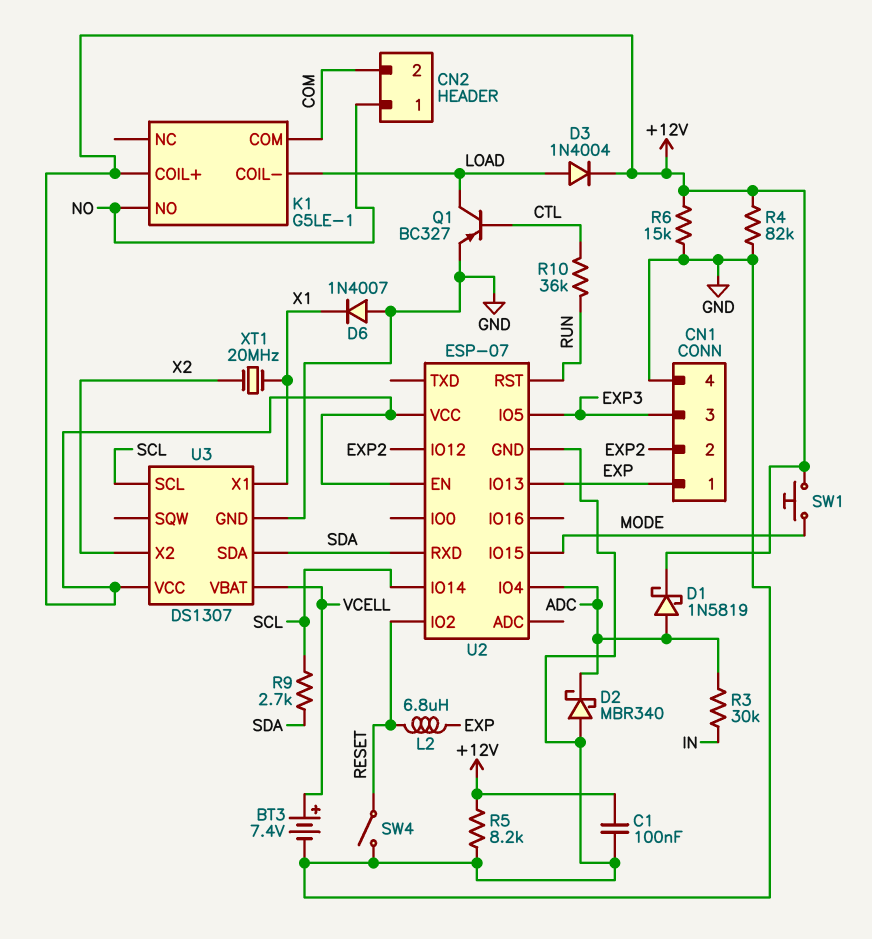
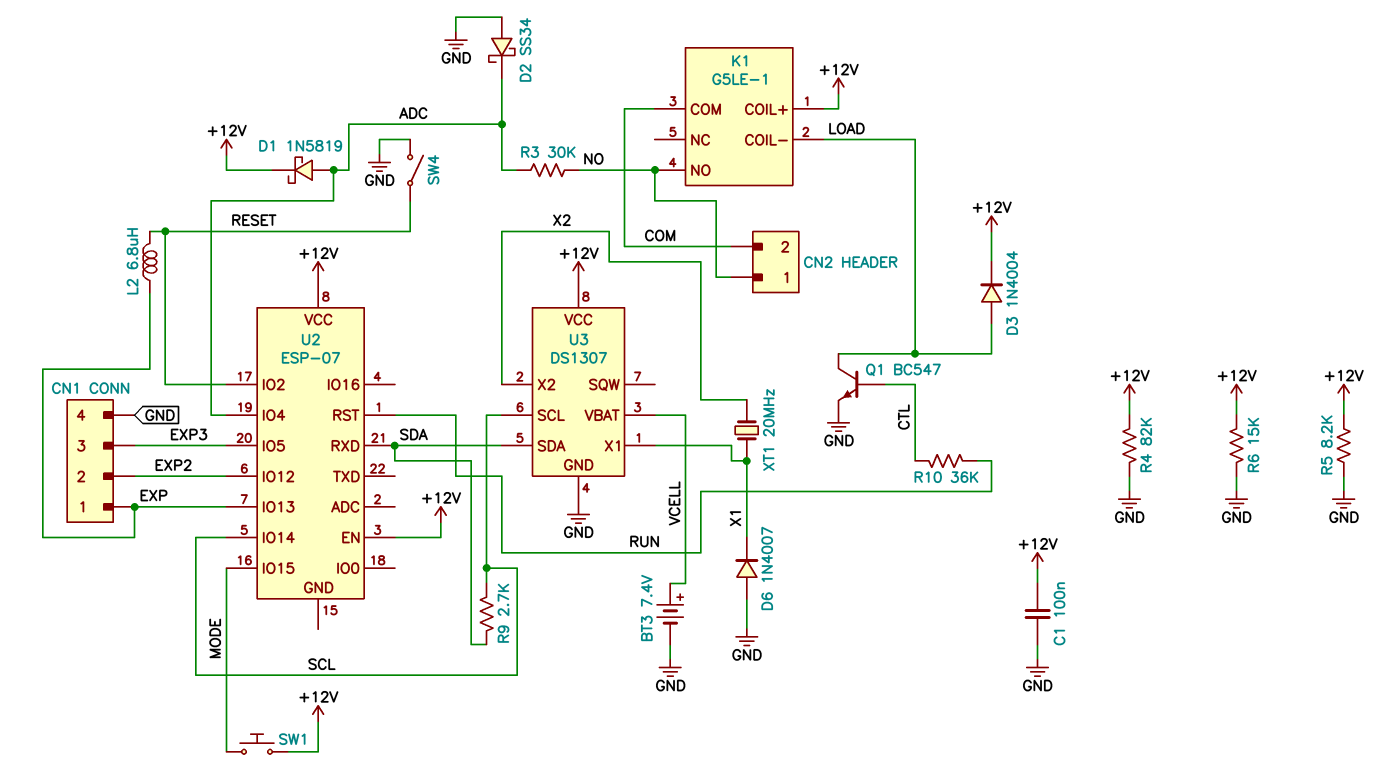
D2: schottky MBR340 (A GND, K ADC) -> schottky SS34 (A GND, K ADC)
Q1: PNP BC327 (B CTL, C LOAD, E GND) -> NPN BC547 (B CTL, C LOAD, E GND)
R3: 30k (ADC, IN) -> 30k (ADC, NO)
U2 pin GND: GND -> none

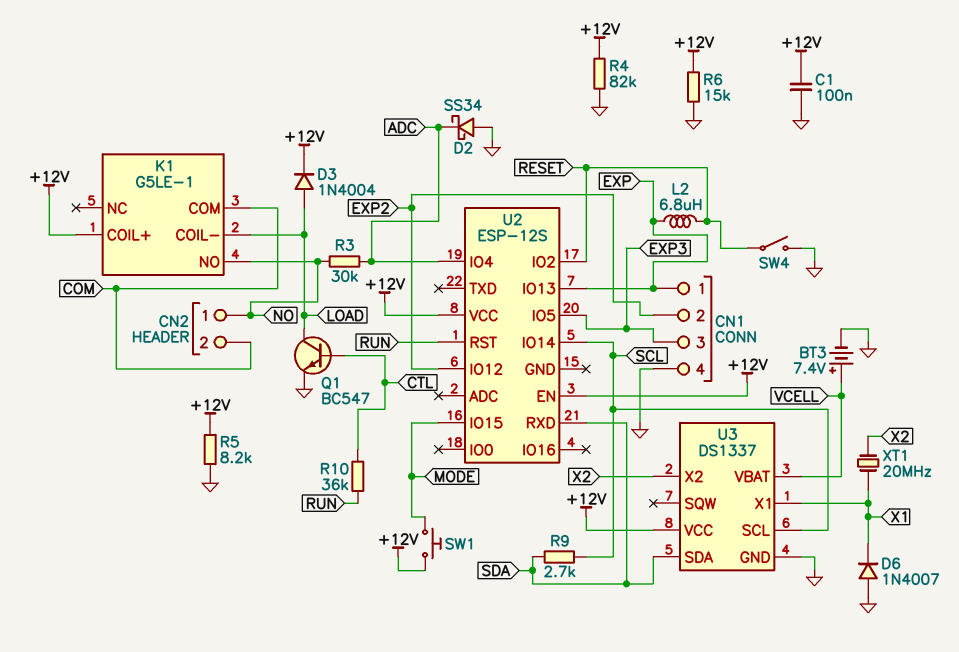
D1: schottky 1N5819 (A ADC, K +12V) -> none
U2: ESP-07 -> ESP-12S
U3: DS1307 -> DS1337

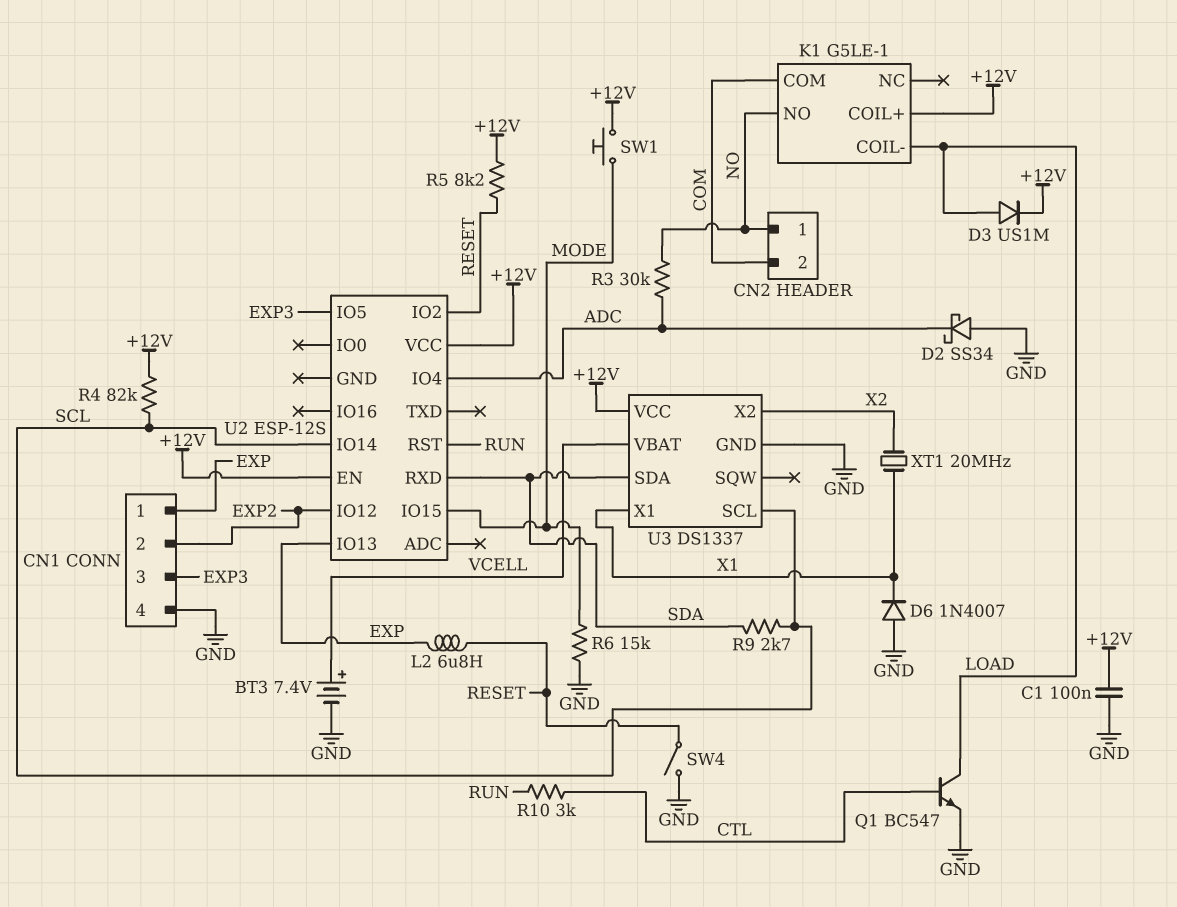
D3: diode 1N4004 (A LOAD, K +12V) -> diode US1M (A LOAD, K +12V)
R4: 82k (+12V, GND) -> 82k (+12V, SCL)
R5: 8.2k (+12V, GND) -> 8.2k (+12V, RESET)
R6: 15k (+12V, GND) -> 15k (GND, MODE)
R10: 36k (CTL, RUN) -> 3k (CTL, RUN)

